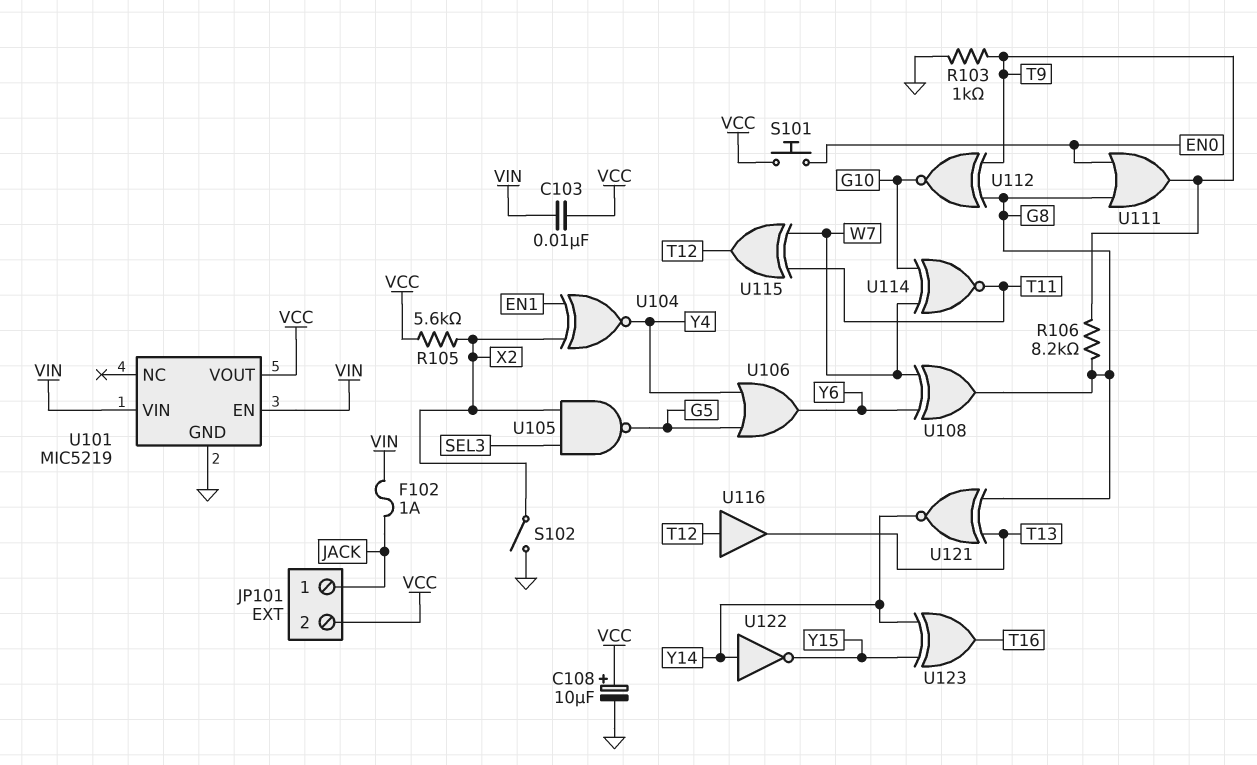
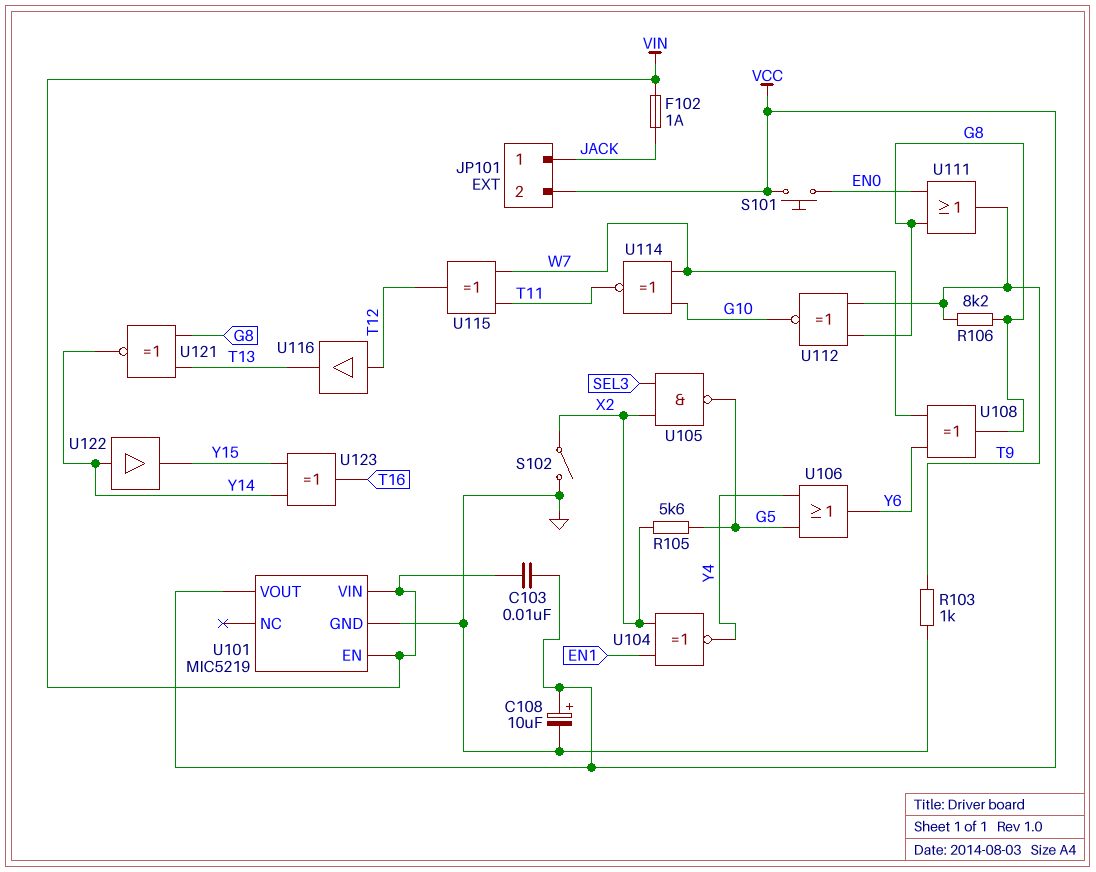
R105: 5.6k (VCC, X2) -> 5.6k (G5, X2)
U122: NOT (in Y14, out Y15) -> buffer (in Y14, out Y15)

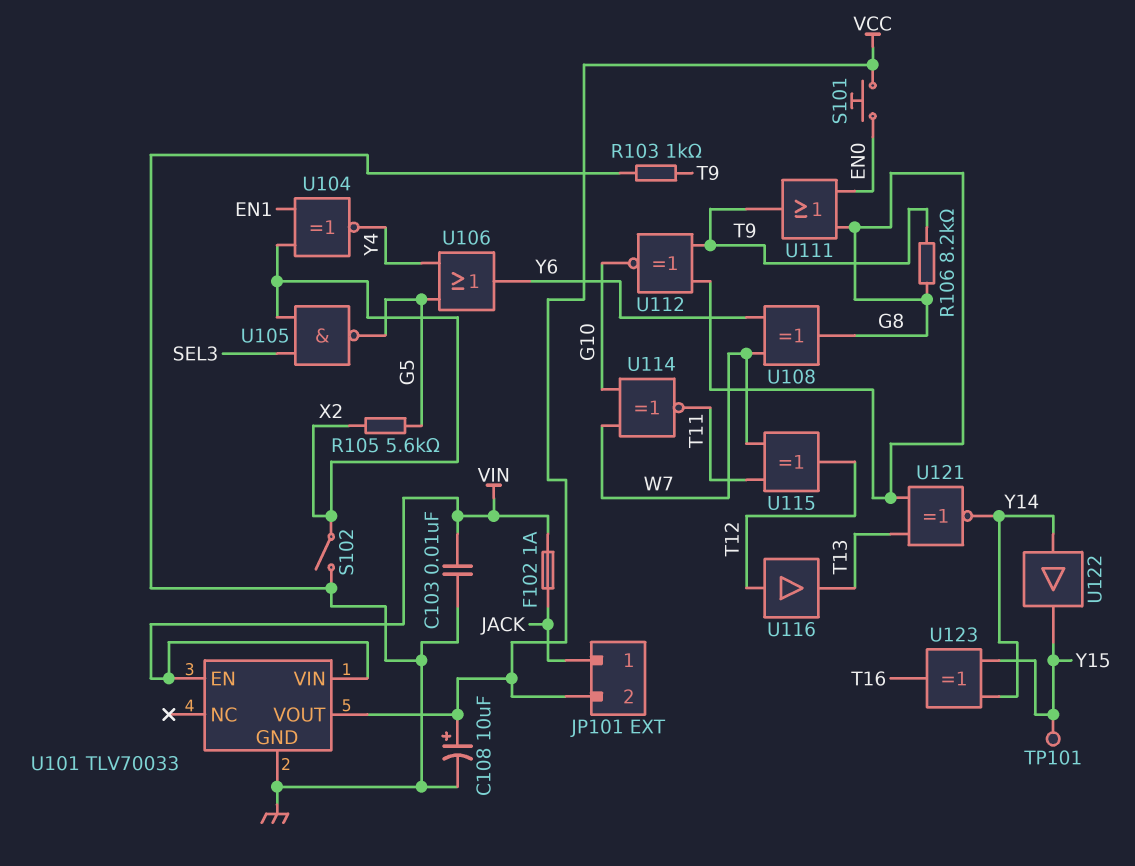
C103: 10nF (VCC, VIN) -> 10nF (GND, VIN)
TP101: none -> test point (Y15)
U101: MIC5219 -> TLV70033

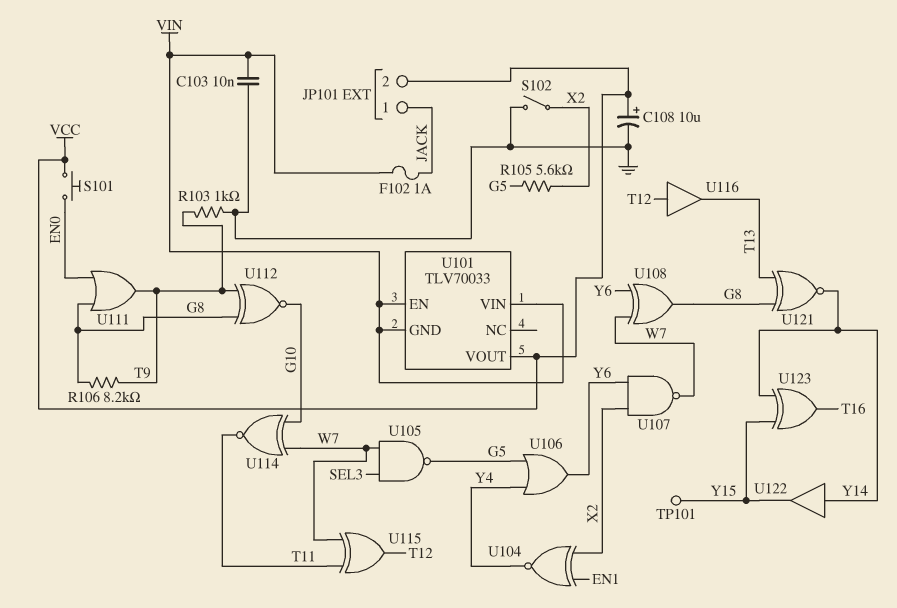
U101 pin GND: GND -> VIN
U105: NAND (in SEL3, in X2, out G5) -> NAND (in SEL3, in W7, out G5)
U107: none -> NAND (in X2, in Y6, out W7)

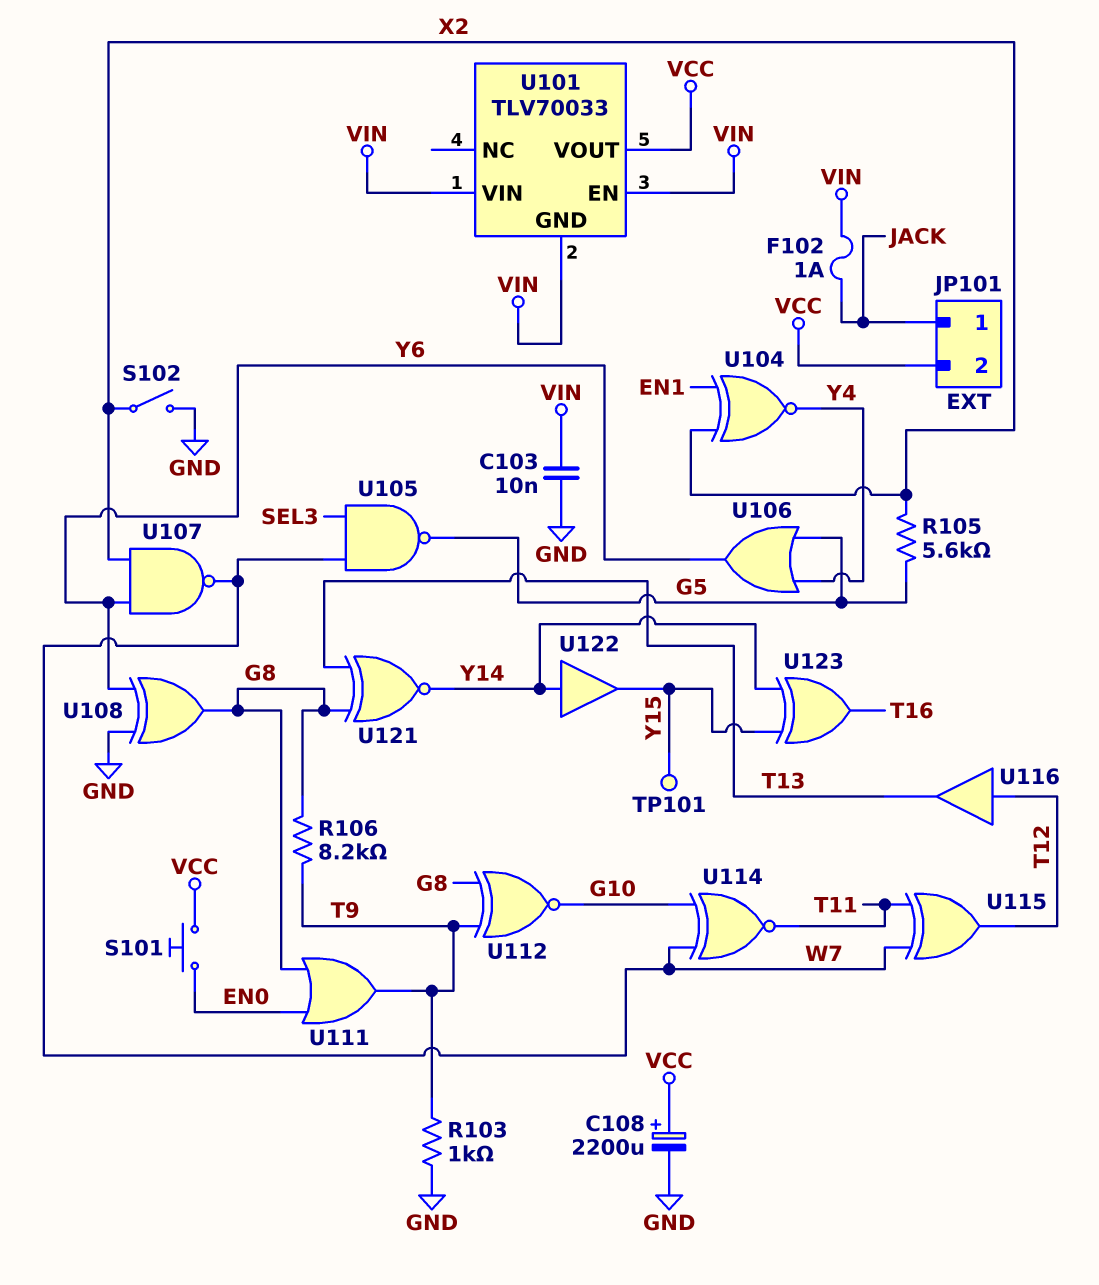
C108: 10uF (plus VCC, minus GND) -> 2200uF (plus VCC, minus GND)
U108: XOR (in W7, in Y6, out G8) -> XOR (in GND, in Y6, out G8)

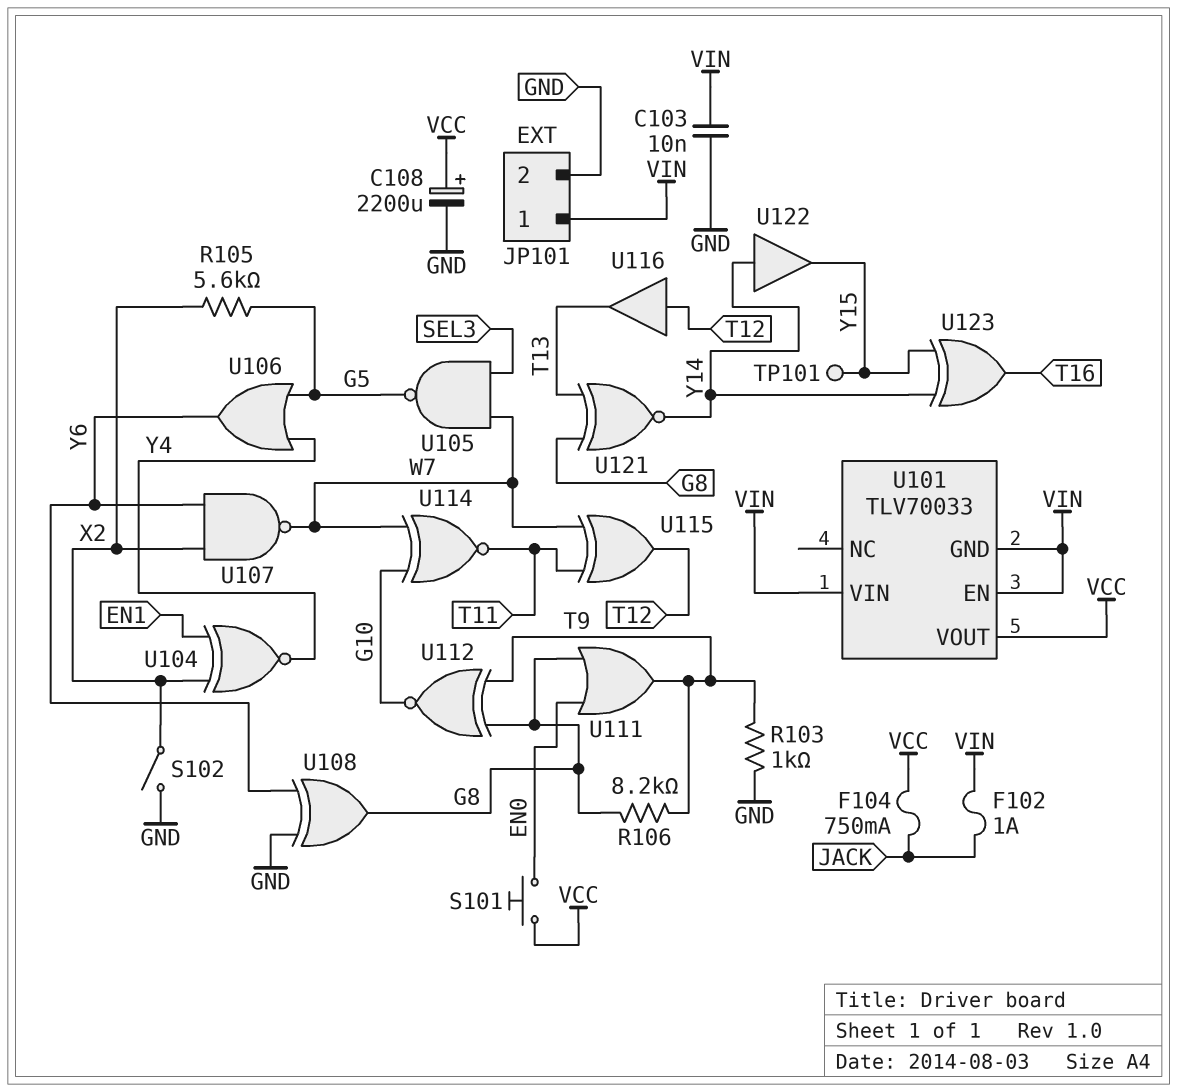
F104: none -> 750mA (JACK, VCC)
JP101 pin 1: JACK -> VIN
JP101 pin 2: VCC -> GND

